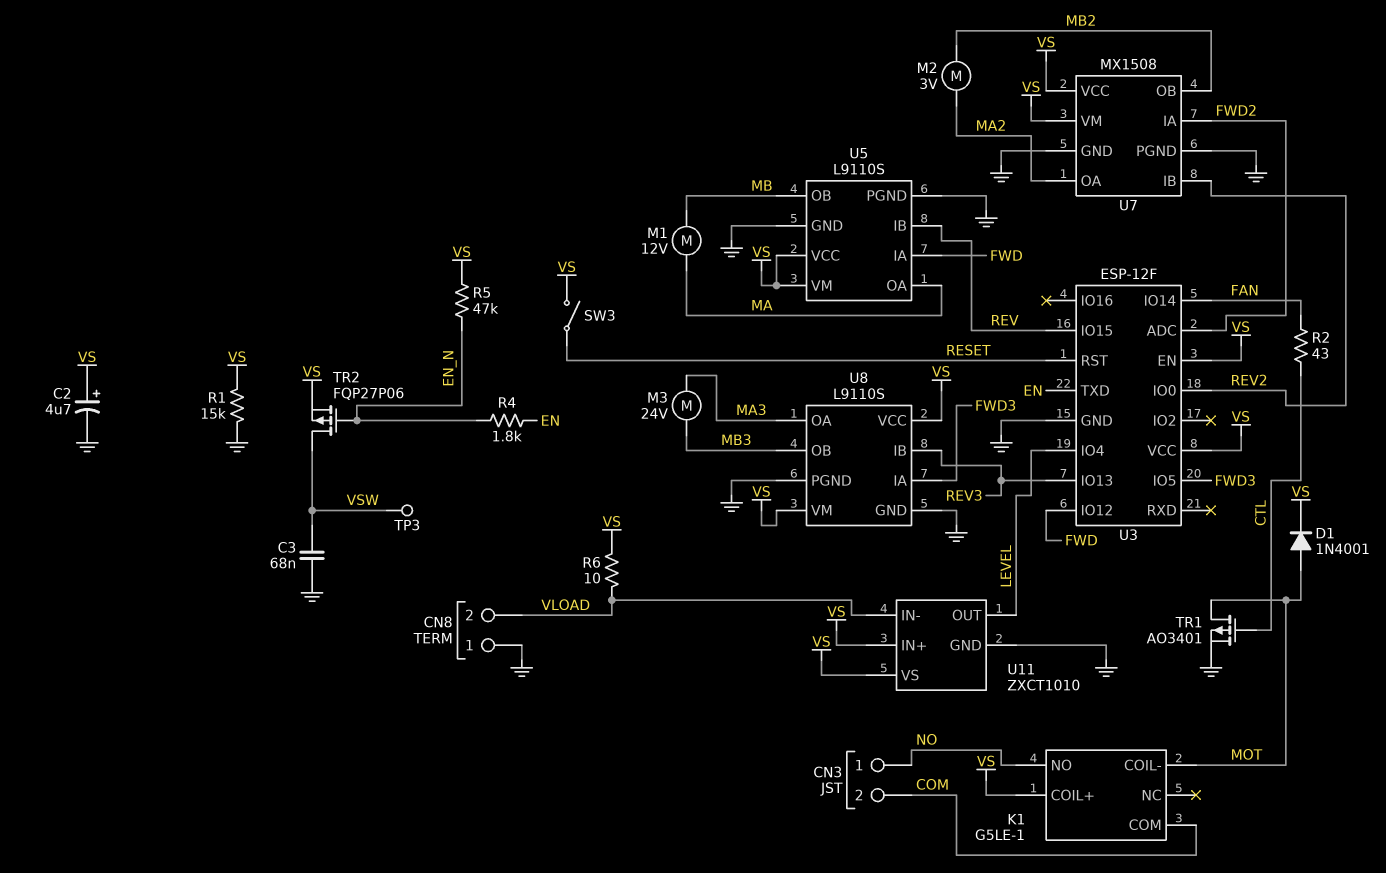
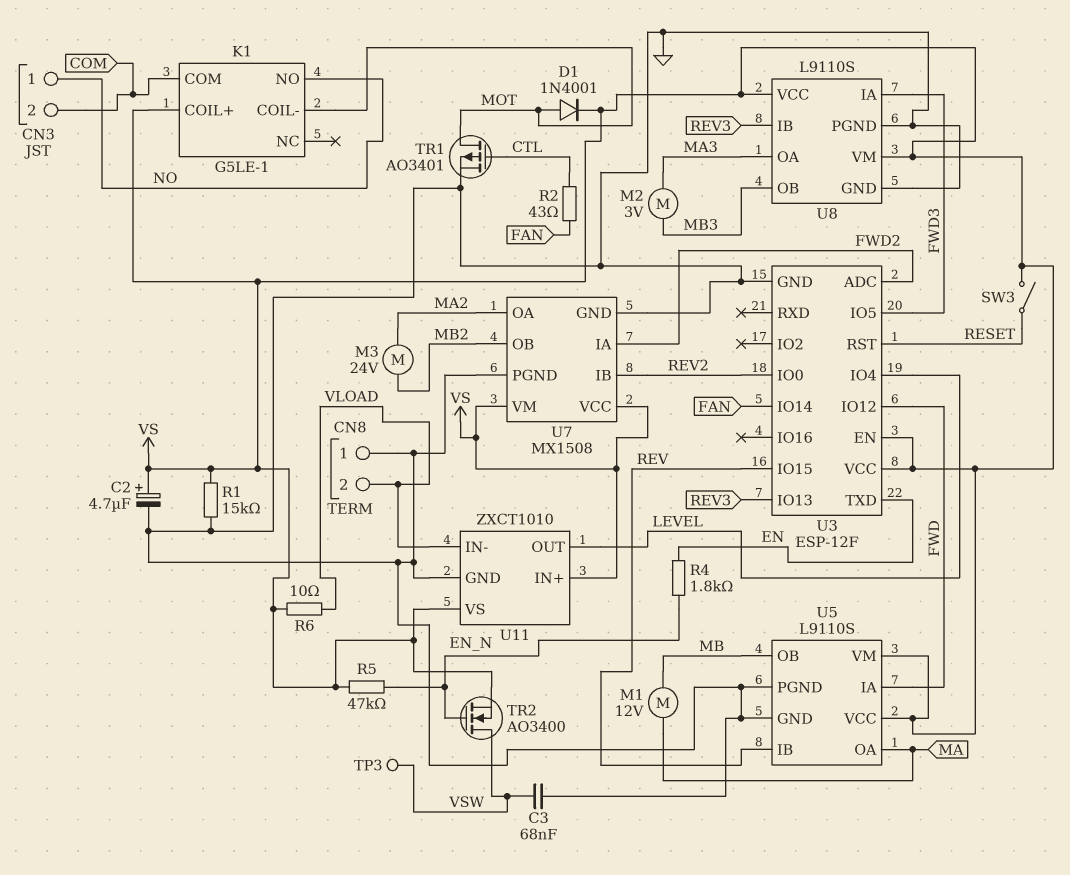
M2: motor 3V (MA2, MB2) -> motor 3V (MA3, MB3)
M3: motor 24V (MA3, MB3) -> motor 24V (MA2, MB2)
TR2: PMOS FQP27P06 (G EN_N, D VSW, S VS) -> NMOS AO3400 (G EN_N, D VSW, S VS)

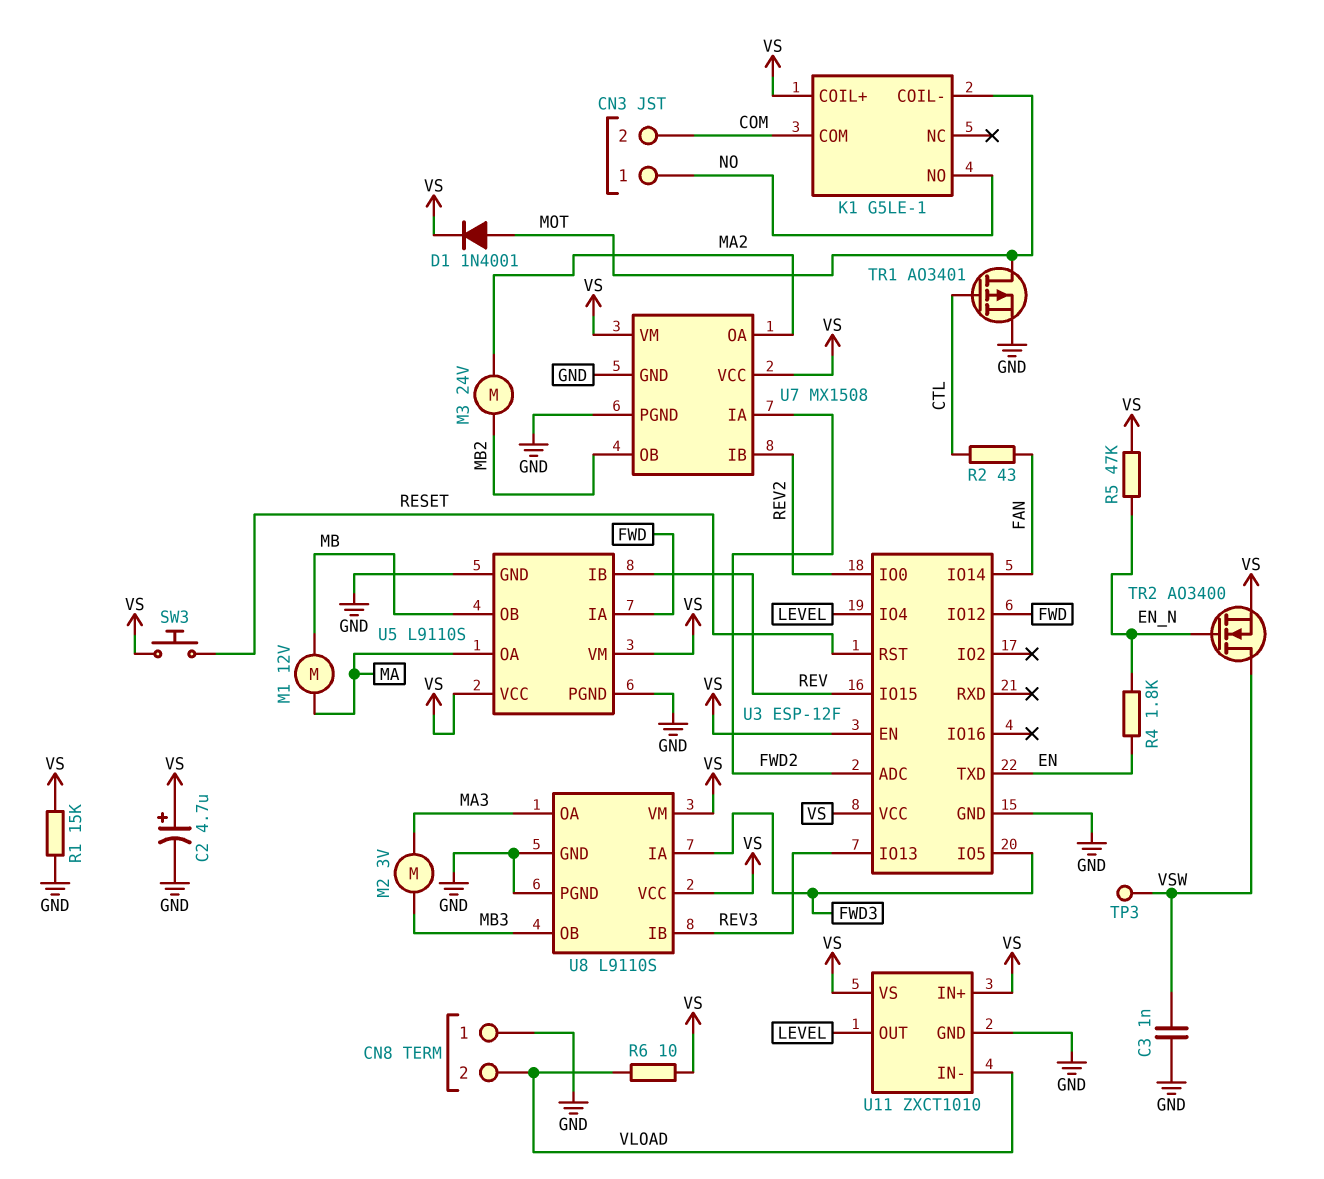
C3: 68nF (GND, VSW) -> 1nF (GND, VSW)
SW3: switch (RESET, VS) -> button (RESET, VS)

